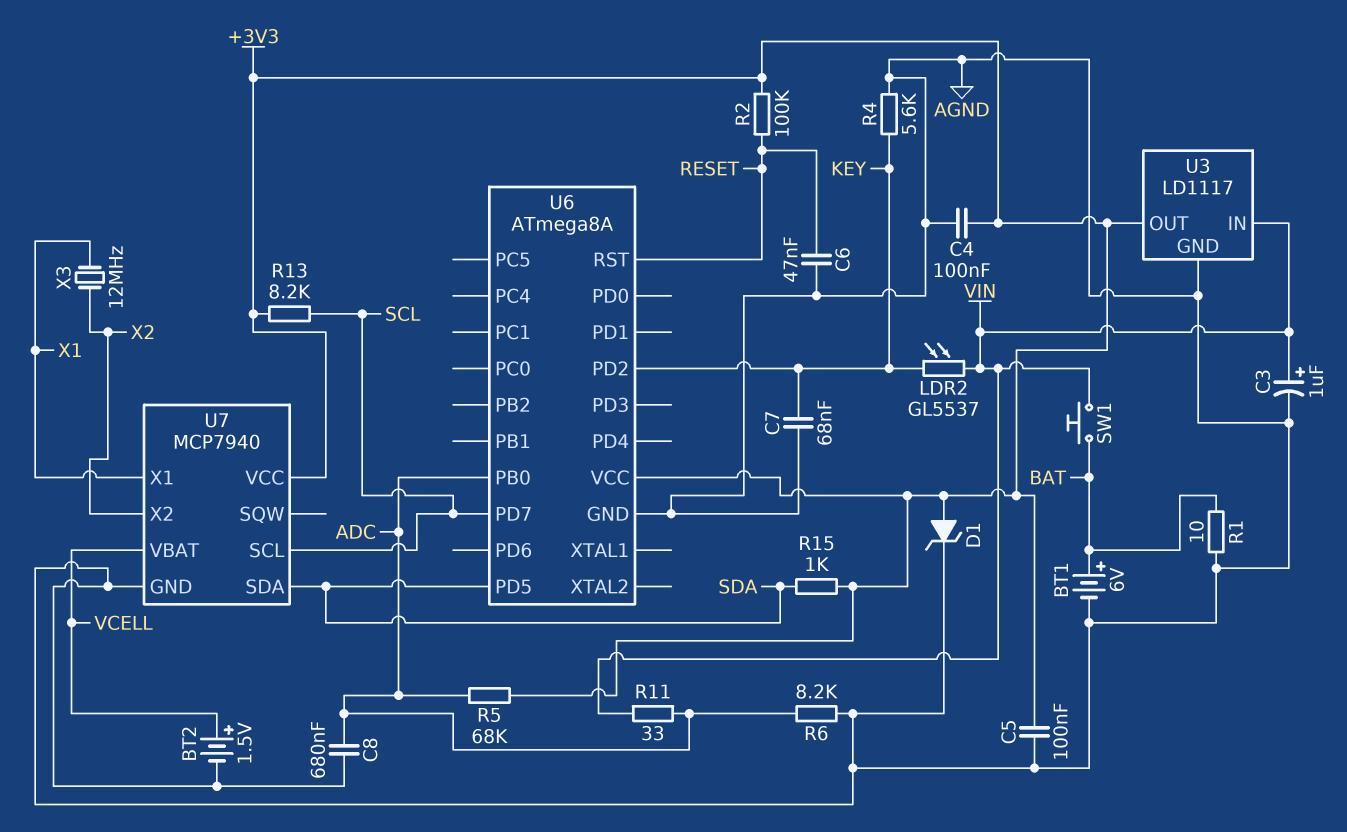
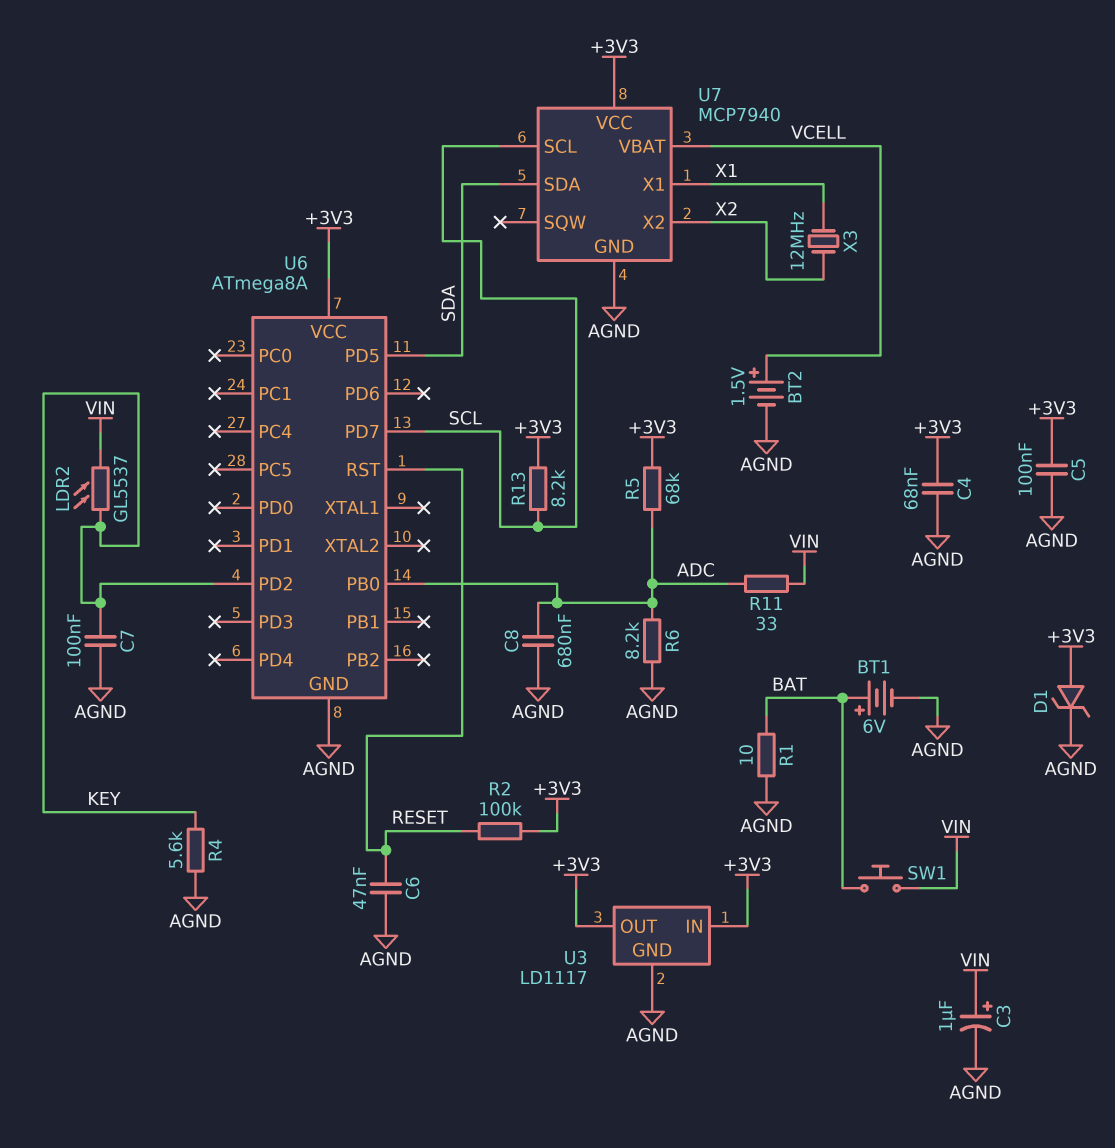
C4: 100nF (+3V3, AGND) -> 68nF (+3V3, AGND)
C7: 68nF (AGND, KEY) -> 100nF (AGND, KEY)
R15: 1k (+3V3, SDA) -> none
U3 pin IN: VIN -> +3V3

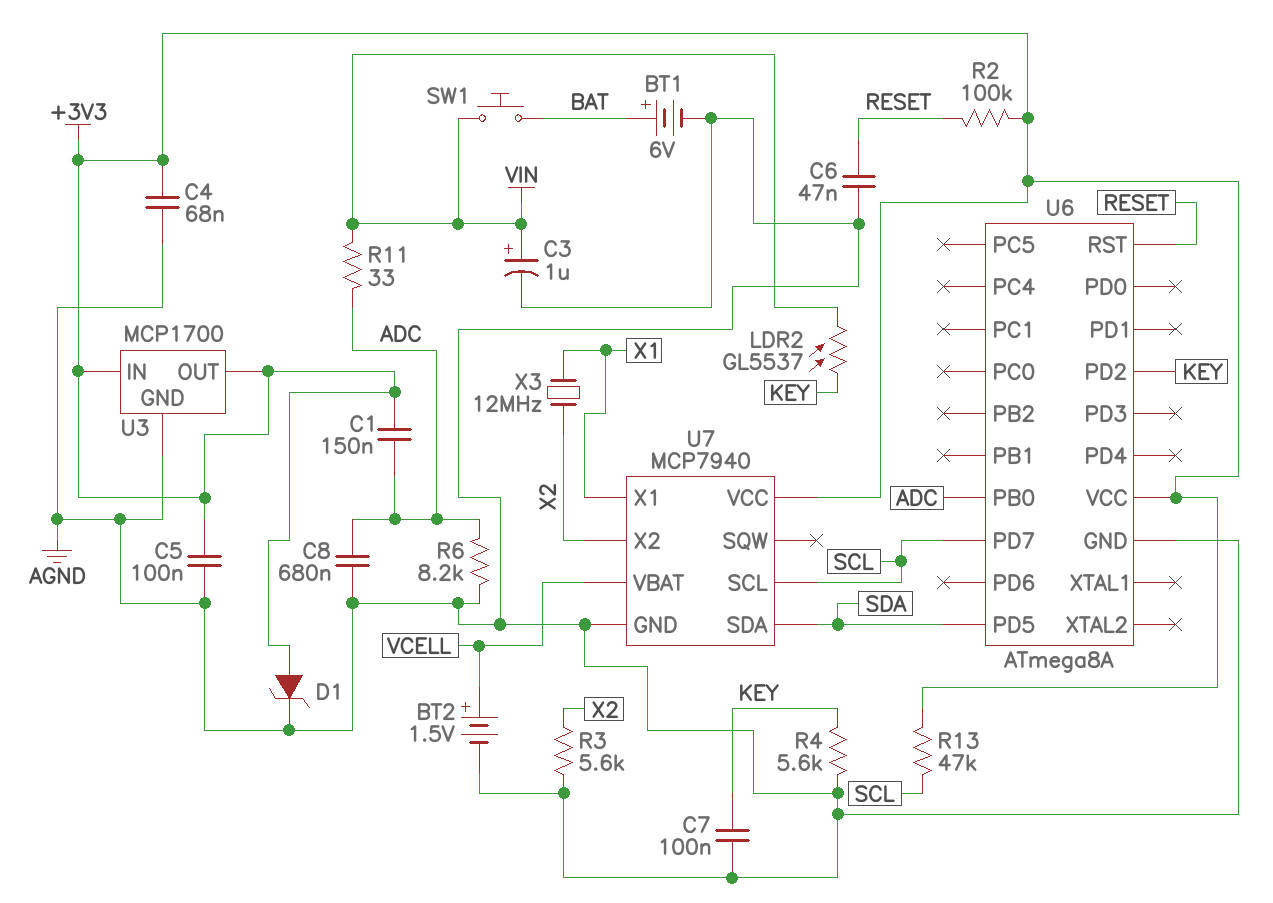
C1: none -> 150nF (+3V3, ADC)
R1: 10 (AGND, BAT) -> none
R3: none -> 5.6k (AGND, X2)
R5: 68k (+3V3, ADC) -> none
R13: 8.2k (+3V3, SCL) -> 47k (+3V3, SCL)
U3: LD1117 -> MCP1700

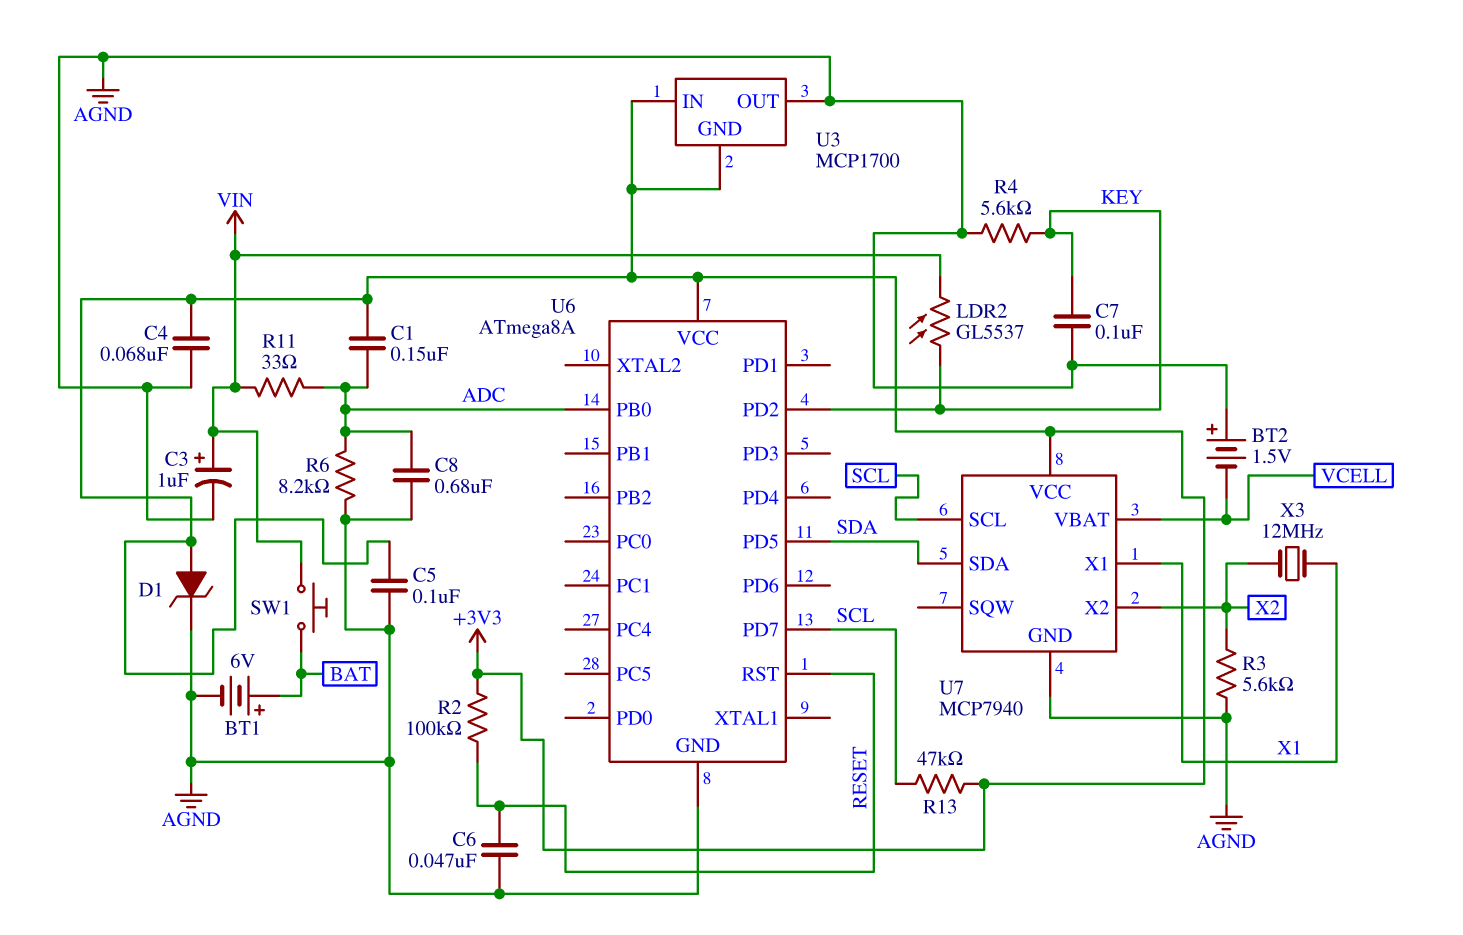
BT2: 1.5V (plus VCELL, minus AGND) -> 1.5V (plus AGND, minus VCELL)
U3 pin GND: AGND -> +3V3
U3 pin OUT: +3V3 -> AGND

